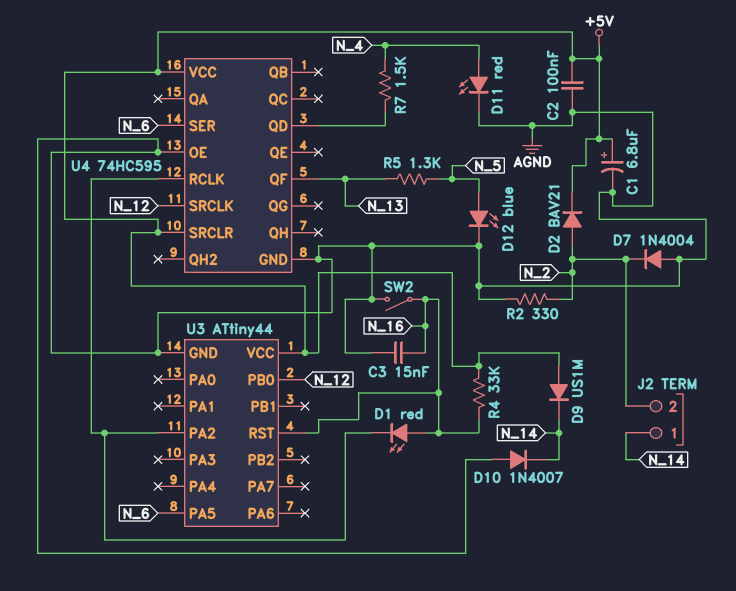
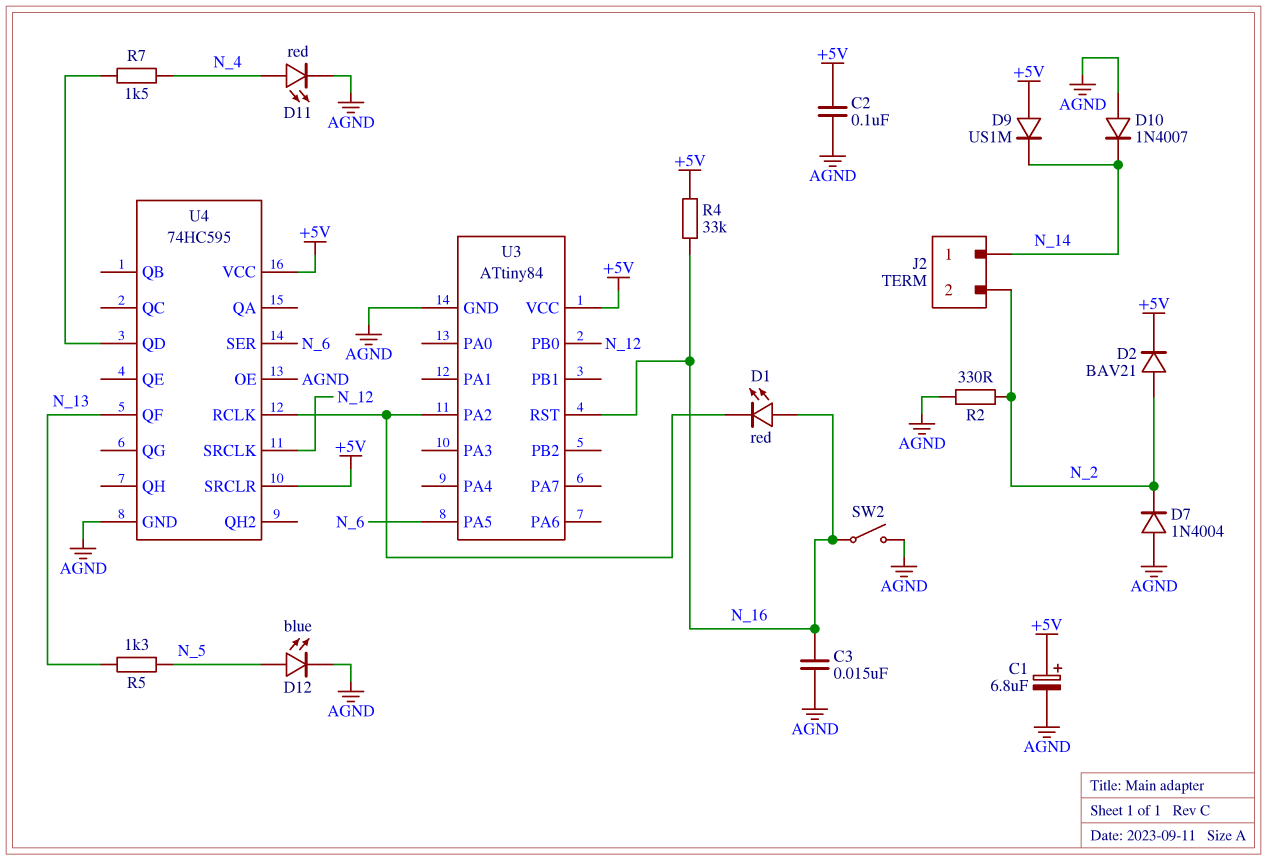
U3: ATtiny44 -> ATtiny84

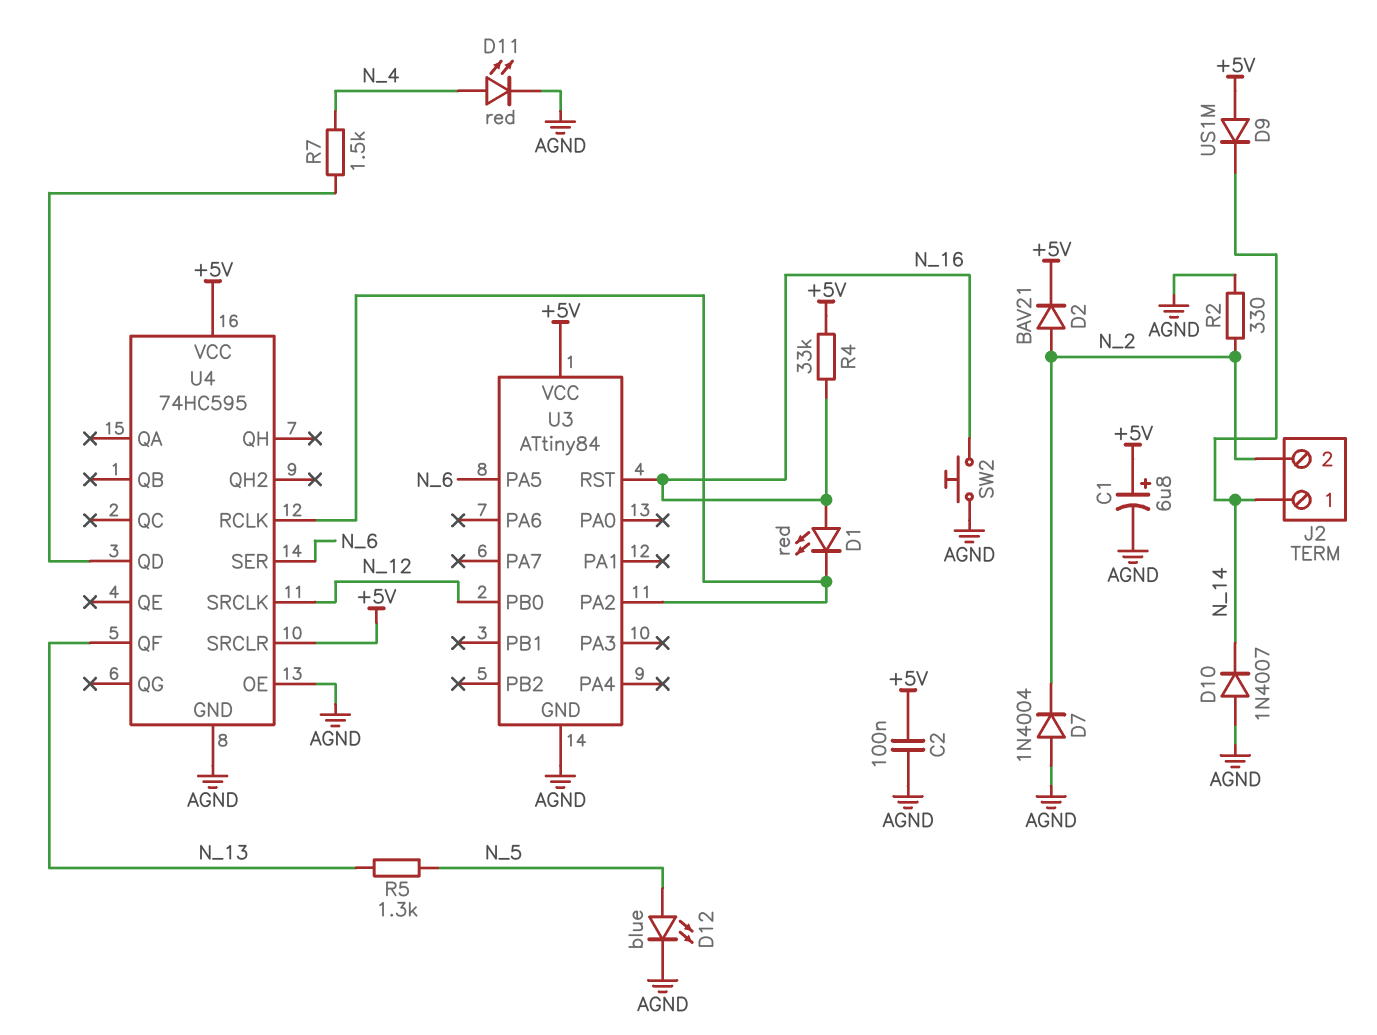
C3: 15nF (AGND, N_16) -> none
SW2: switch (AGND, N_16) -> button (AGND, N_16)

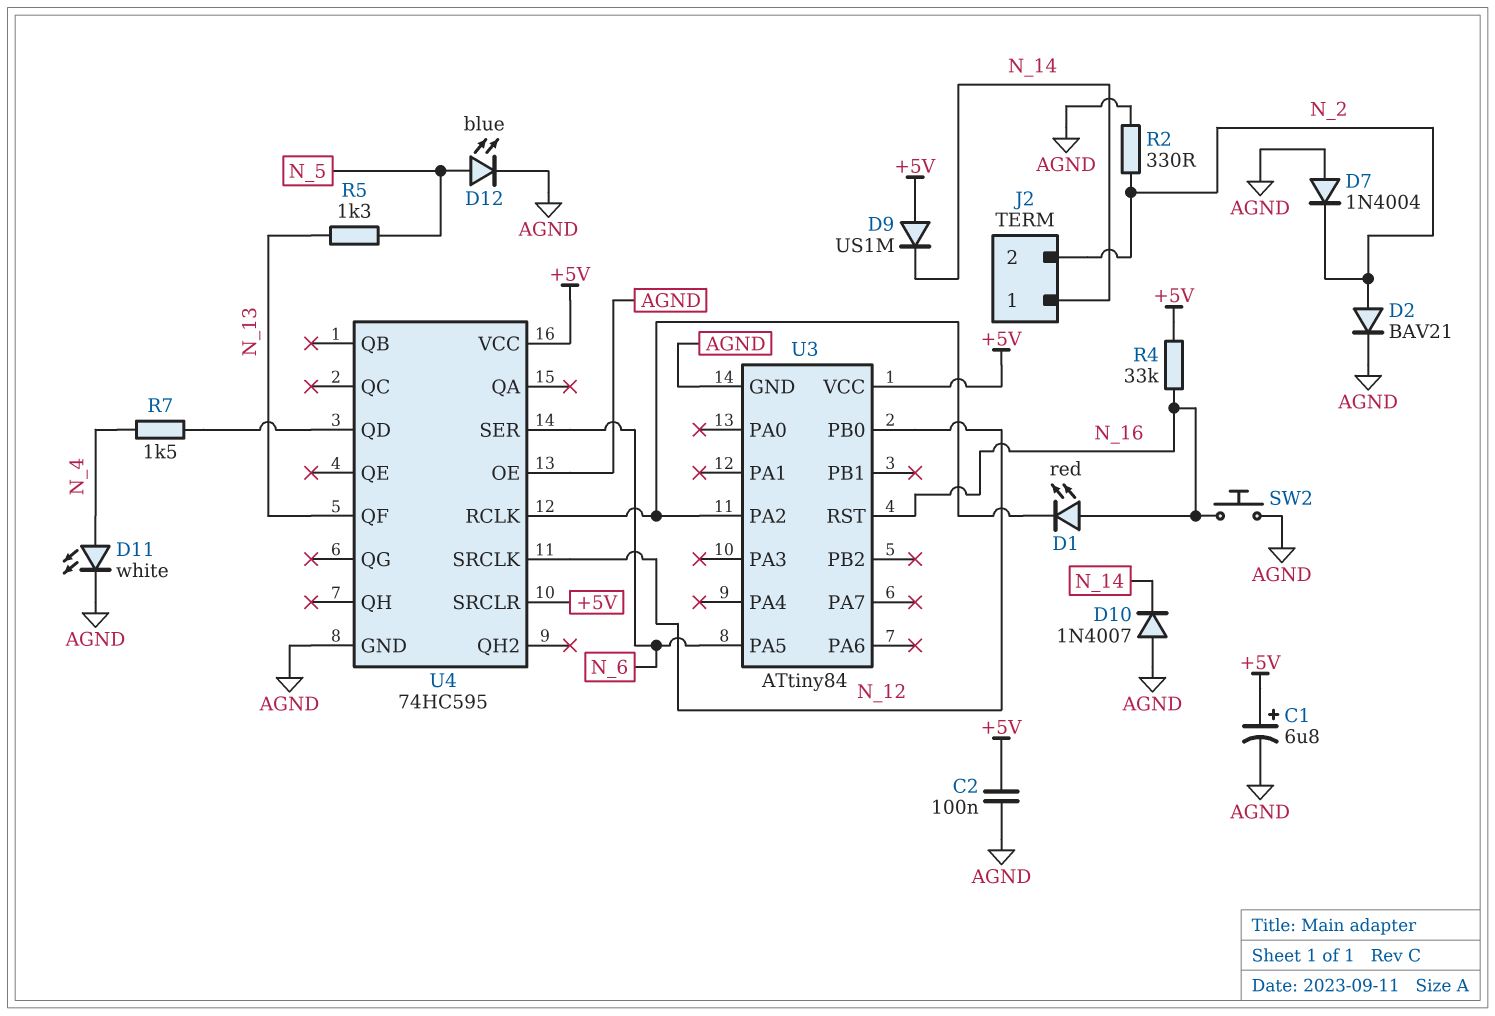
D2: diode BAV21 (A N_2, K +5V) -> diode BAV21 (A N_2, K AGND)
D11: LED red (A N_4, K AGND) -> LED white (A N_4, K AGND)

